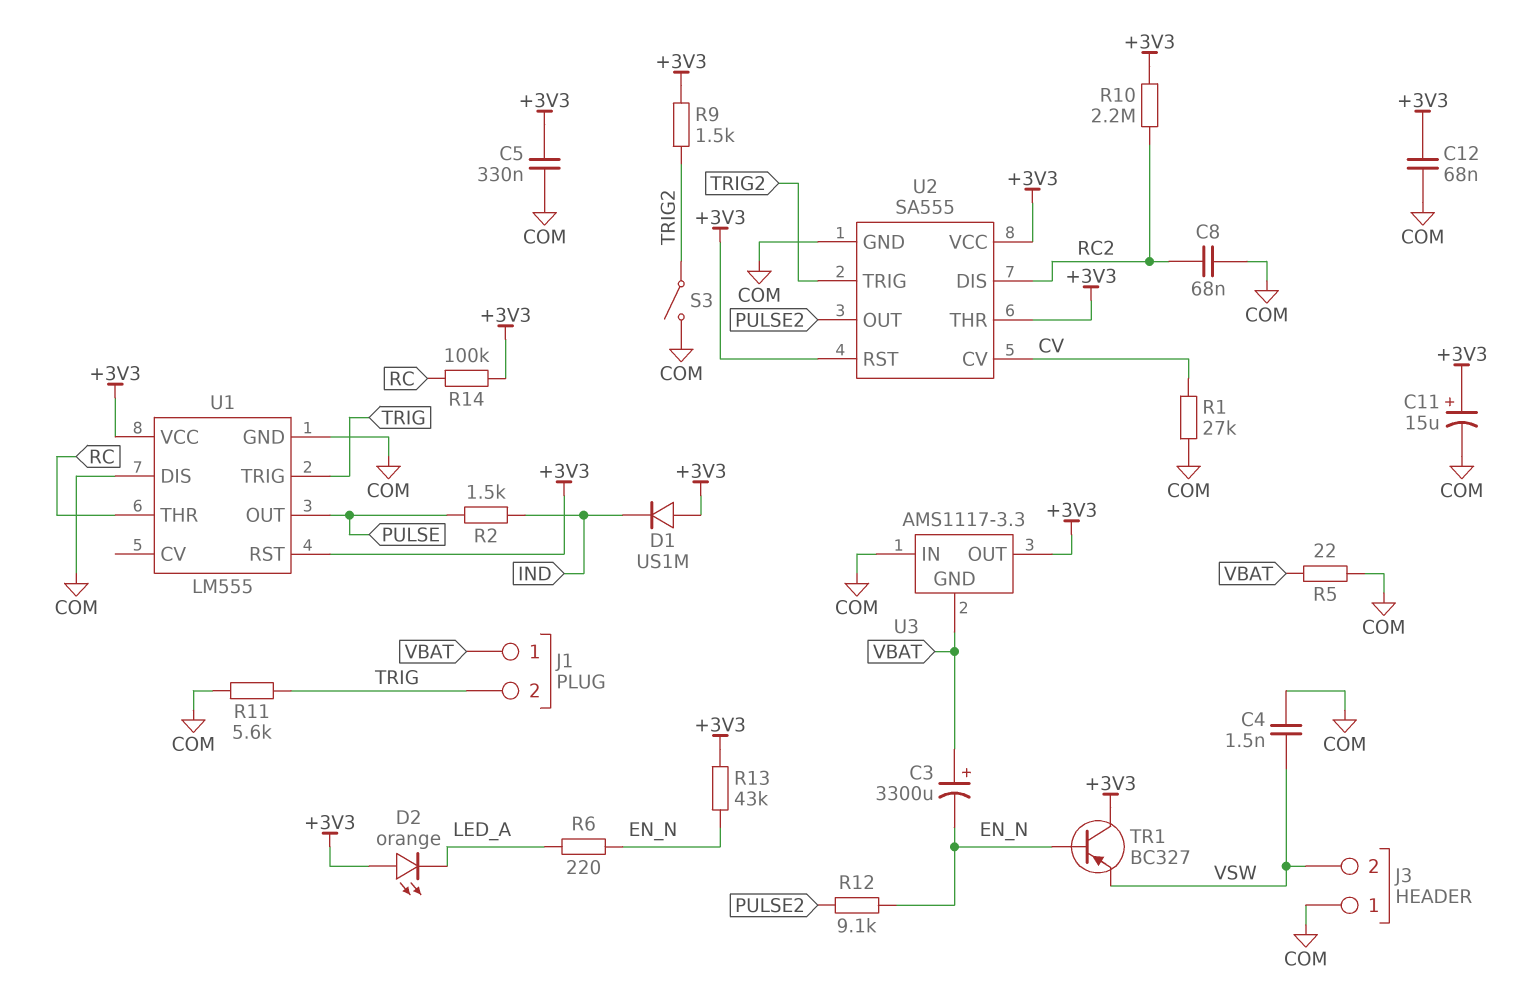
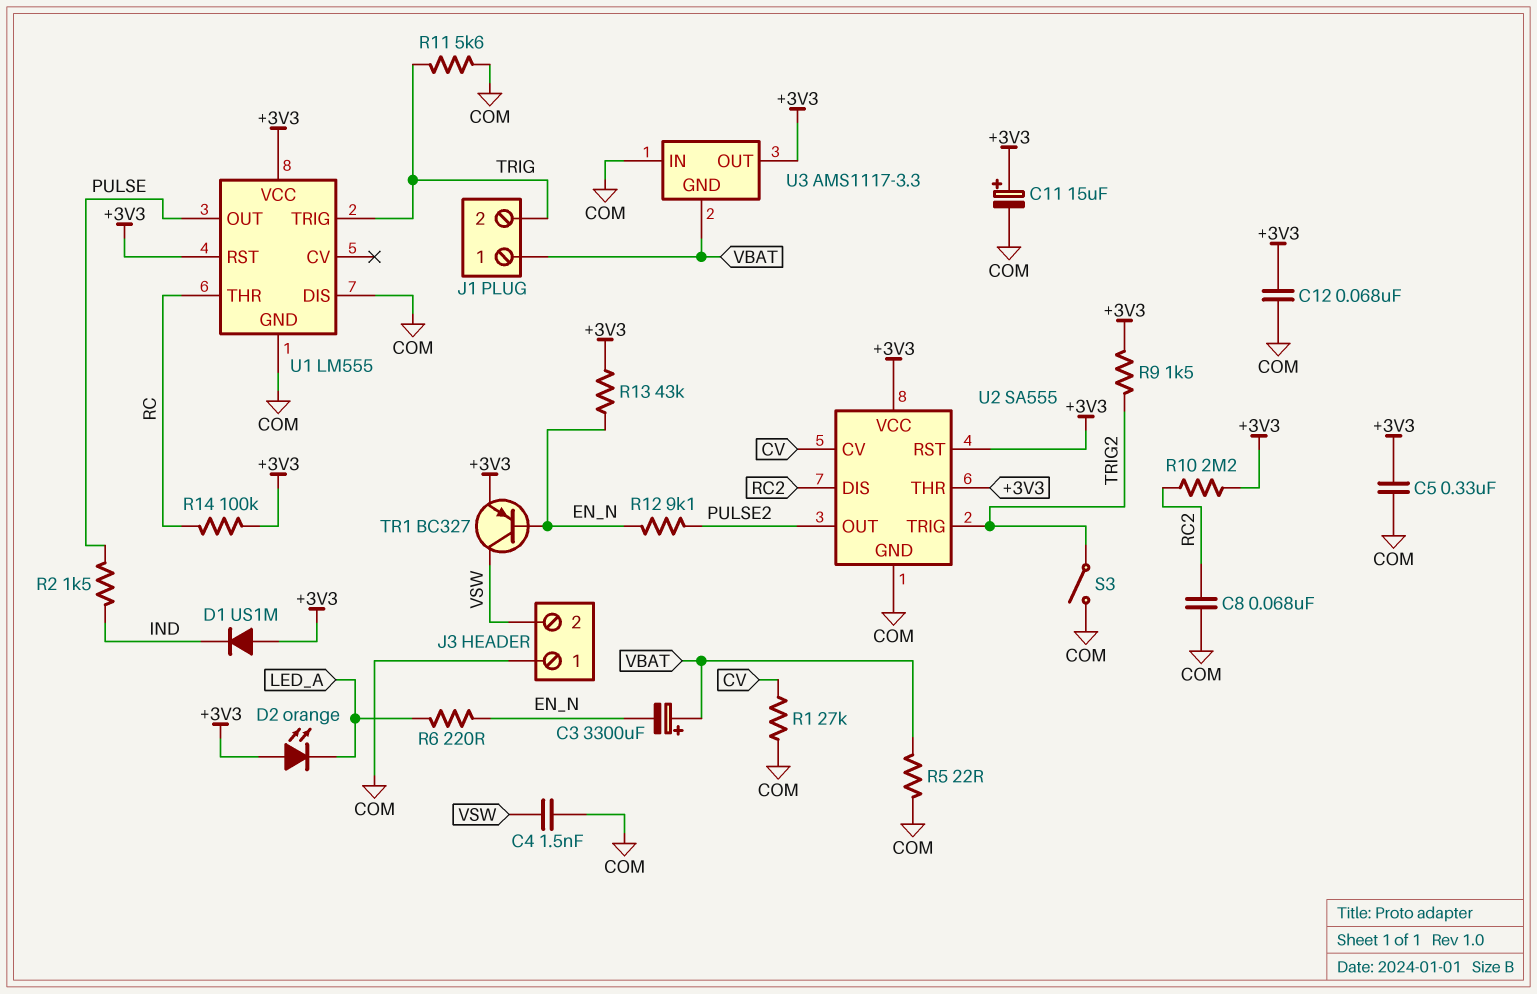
TR1: PNP BC327 (B EN_N, C +3V3, E VSW) -> PNP BC327 (B EN_N, C VSW, E +3V3)

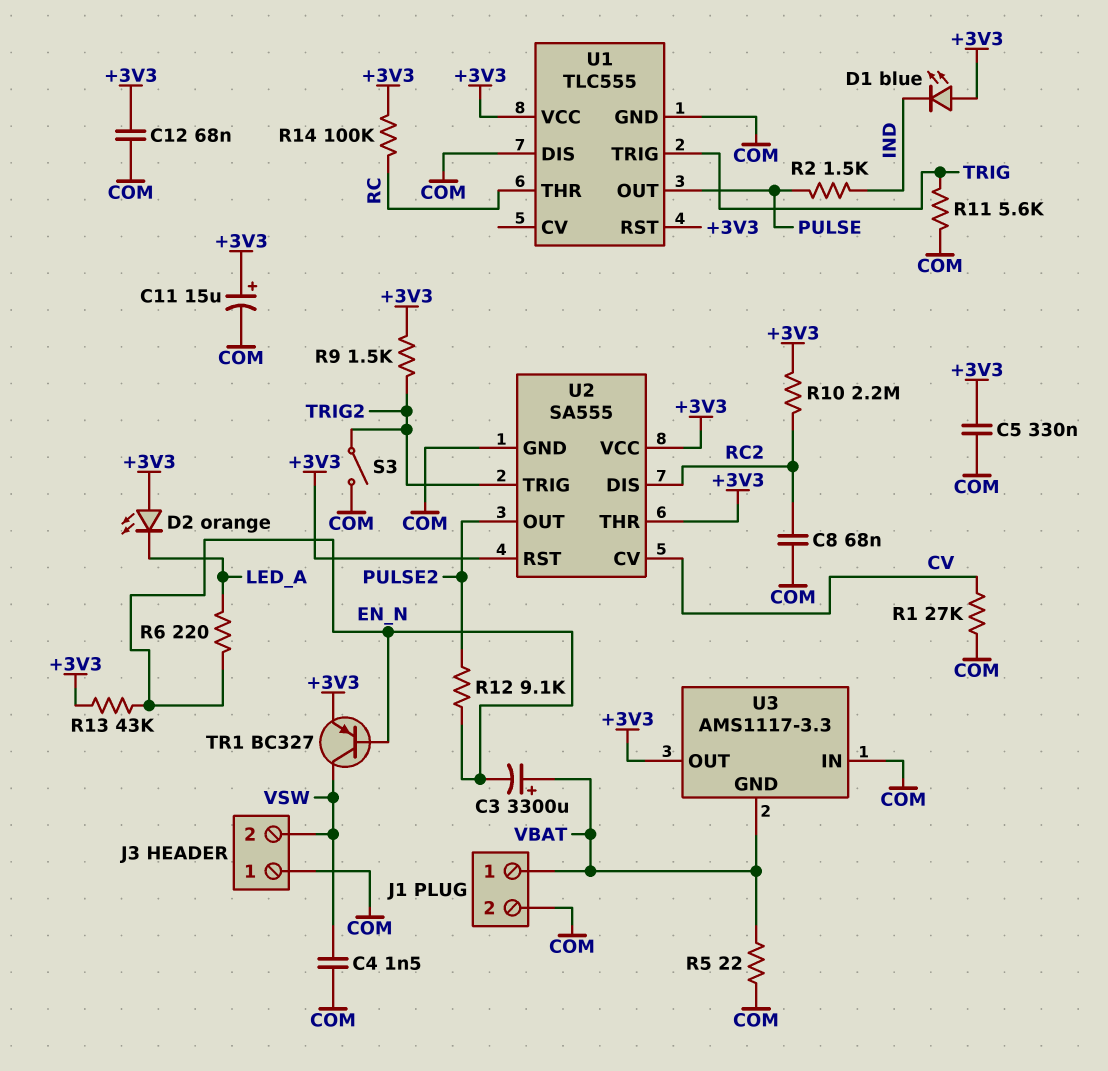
D1: diode US1M (A +3V3, K IND) -> LED blue (A +3V3, K IND)
J1 pin 2: TRIG -> COM
U1: LM555 -> TLC555

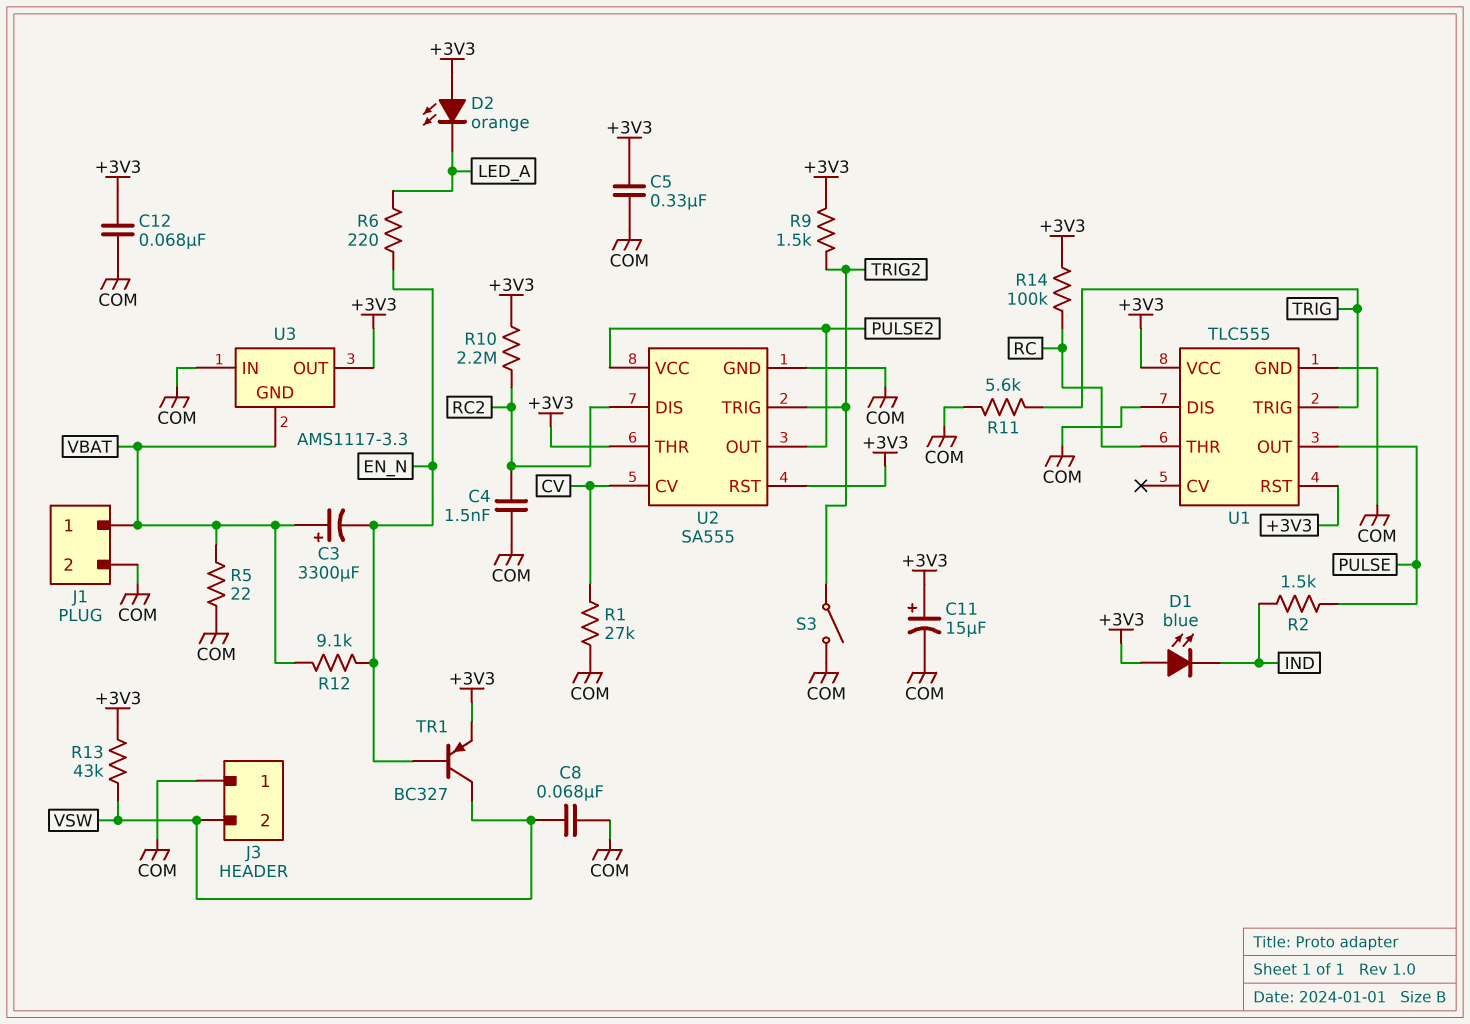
C4: 1.5nF (COM, VSW) -> 1.5nF (COM, RC2)
C8: 68nF (COM, RC2) -> 68nF (COM, VSW)
R12: 9.1k (EN_N, PULSE2) -> 9.1k (EN_N, VBAT)
R13: 43k (+3V3, EN_N) -> 43k (+3V3, VSW)
U2 pin VCC: +3V3 -> PULSE2

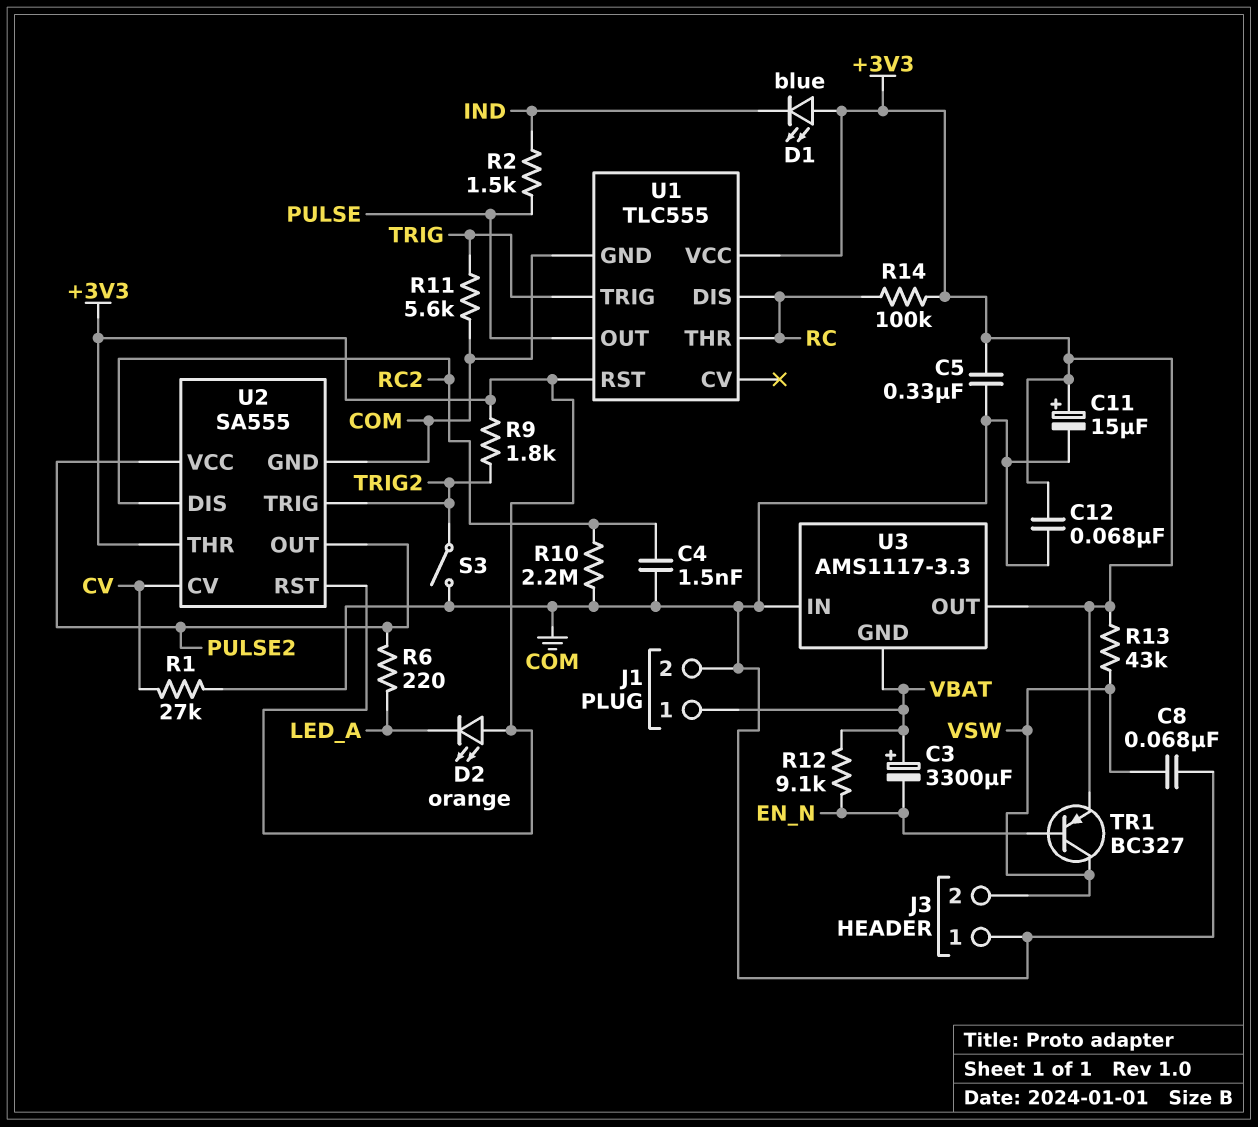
R5: 22 (COM, VBAT) -> none
R6: 220 (EN_N, LED_A) -> 220 (LED_A, PULSE2)
R9: 1.5k (+3V3, TRIG2) -> 1.8k (+3V3, TRIG2)
R10: 2.2M (+3V3, RC2) -> 2.2M (COM, RC2)
U1 pin DIS: COM -> RC

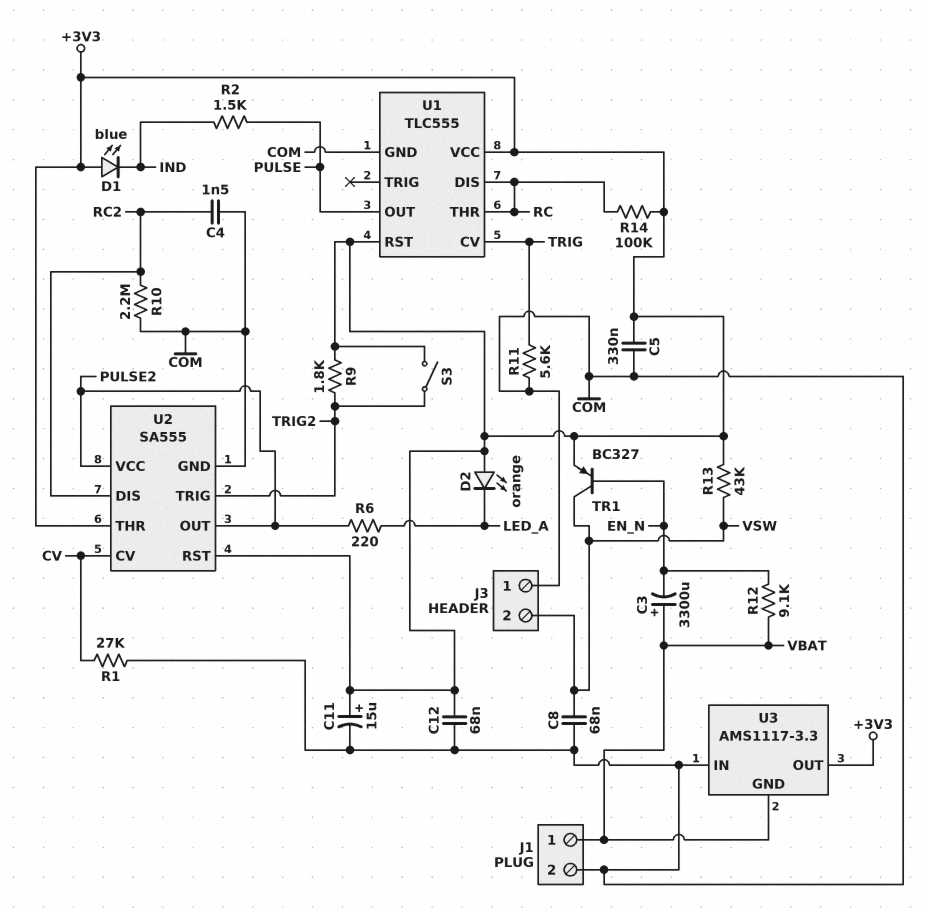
S3: switch (COM, TRIG2) -> switch (+3V3, TRIG2)
U1 pin CV: none -> TRIG
U1 pin TRIG: TRIG -> none

